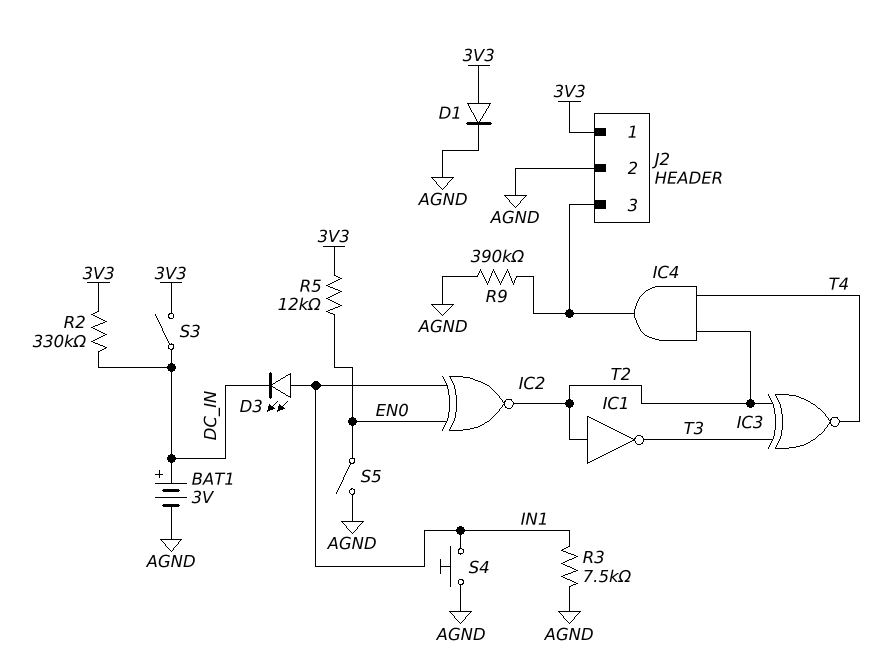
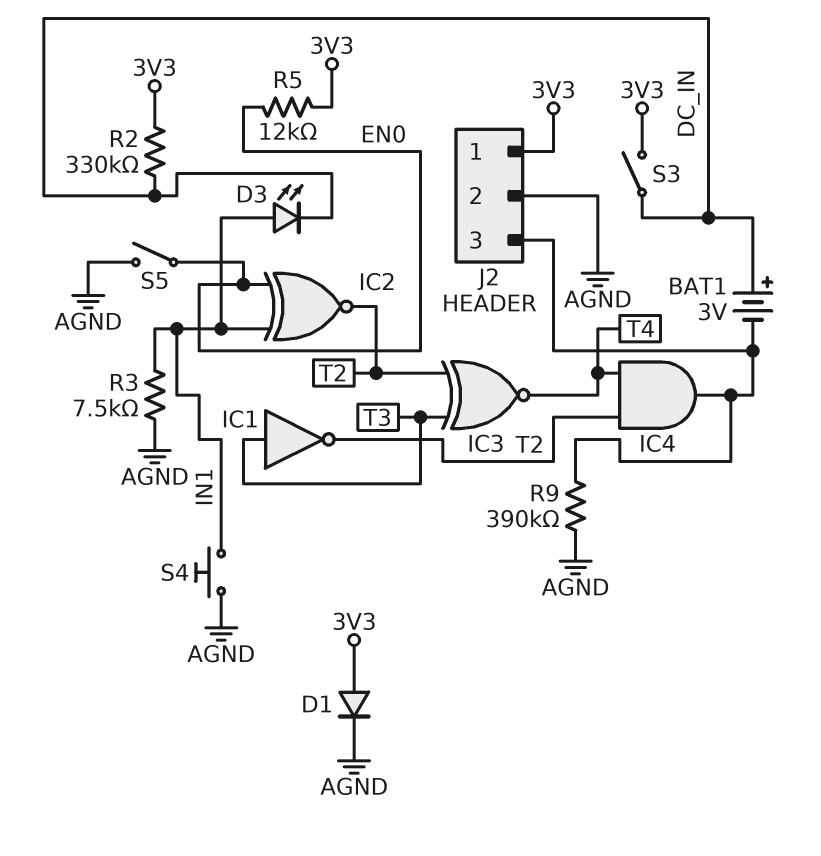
BAT1: 3V (plus DC_IN, minus AGND) -> 3V (plus DC_IN, minus J2/3)
IC1: NOT (in T2, out T3) -> NOT (in T3, out T2)

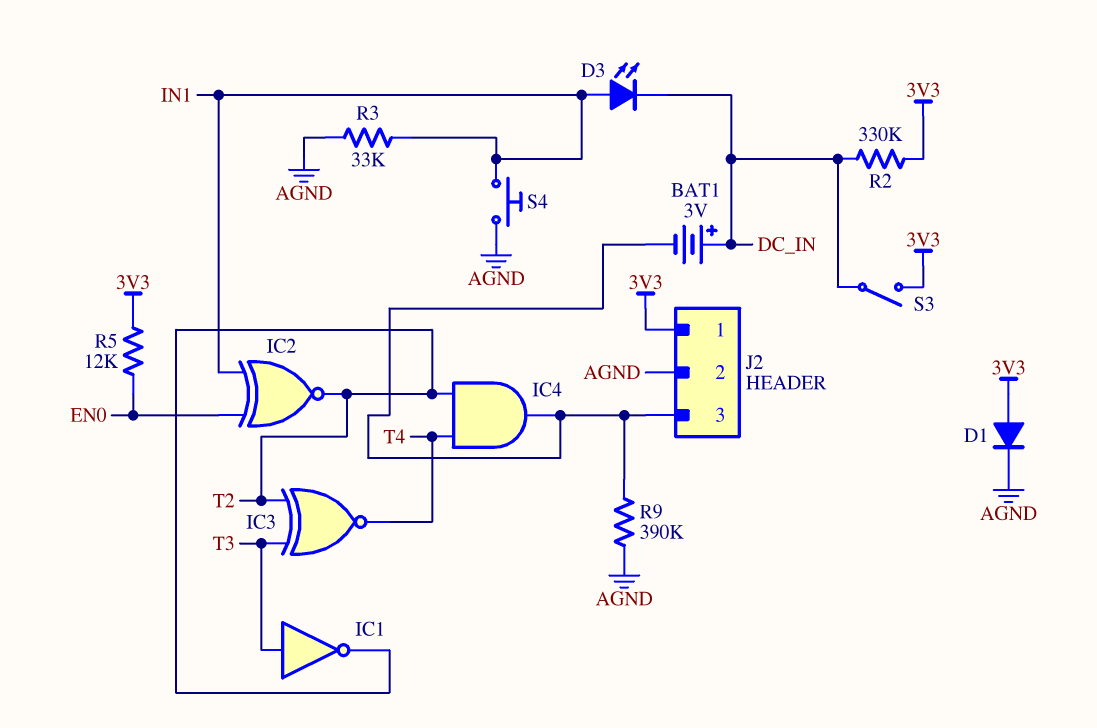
R3: 7.5k (AGND, IN1) -> 33k (AGND, IN1)
S5: switch (AGND, EN0) -> none

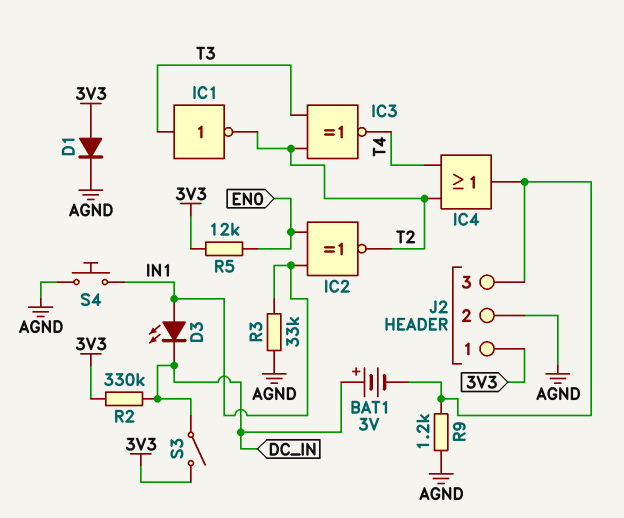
IC4: AND (in T2, in T4, out J2/3) -> OR (in T2, in T4, out J2/3)
R9: 390k (AGND, J2/3) -> 1.2k (AGND, J2/3)

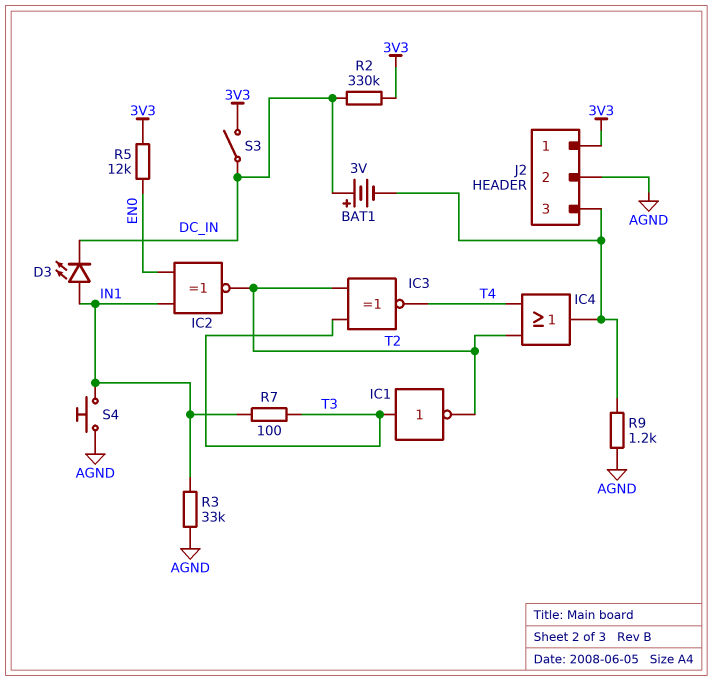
D1: diode (A 3V3, K AGND) -> none
R7: none -> 100 (IN1, T3)

